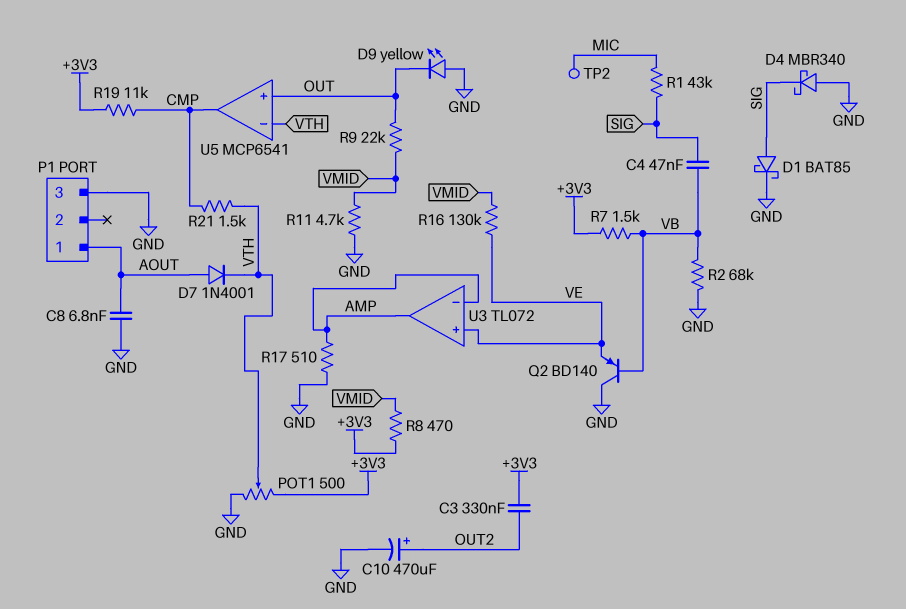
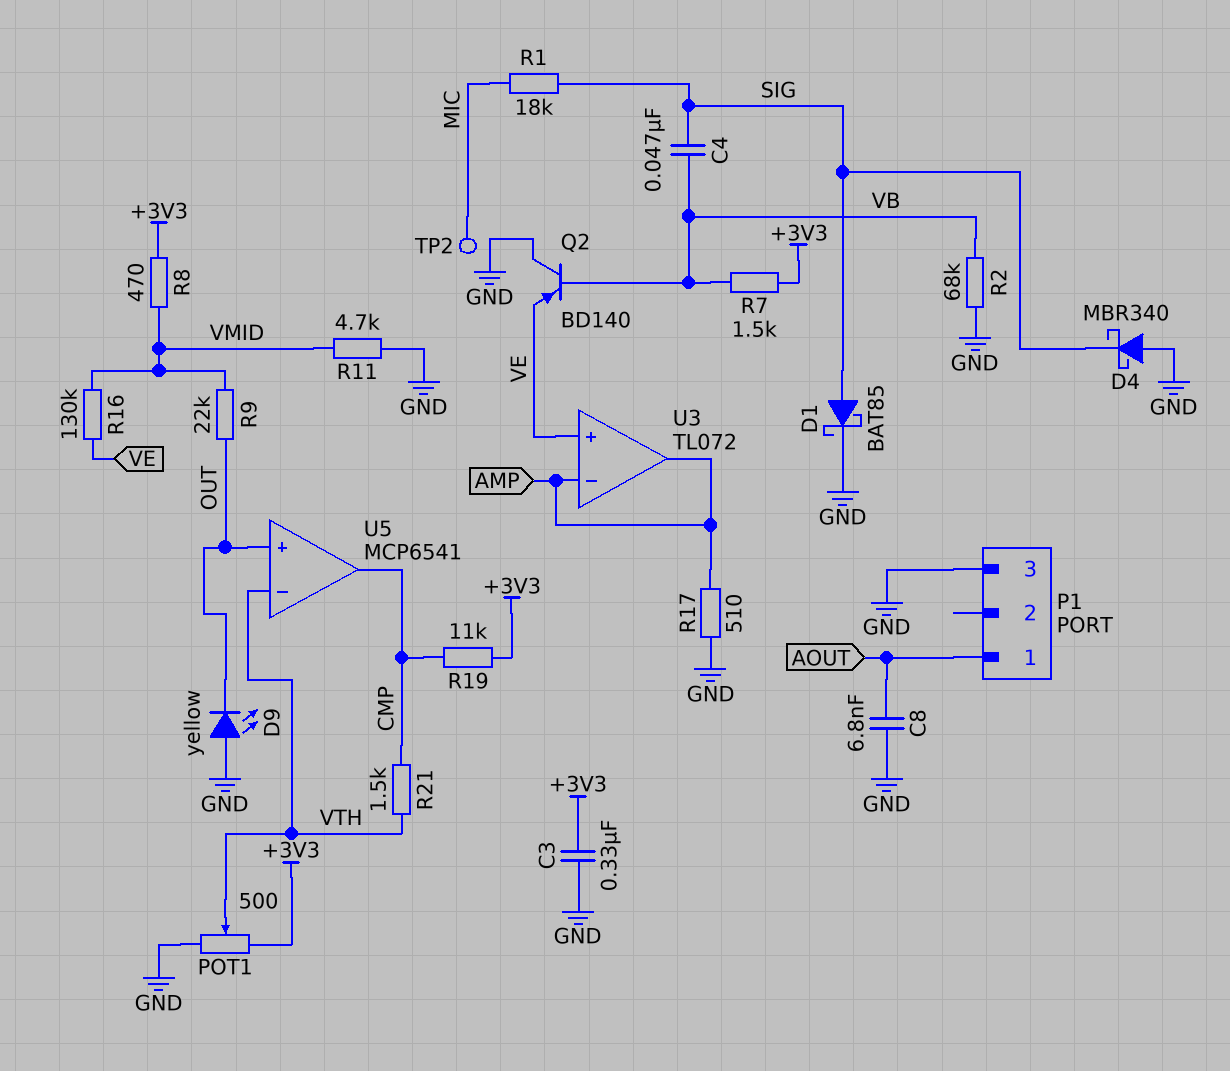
C3: 330nF (+3V3, OUT2) -> 330nF (+3V3, GND)
C10: 470uF (plus OUT2, minus GND) -> none
D7: diode 1N4001 (A AOUT, K VTH) -> none
R1: 43k (MIC, SIG) -> 18k (MIC, SIG)

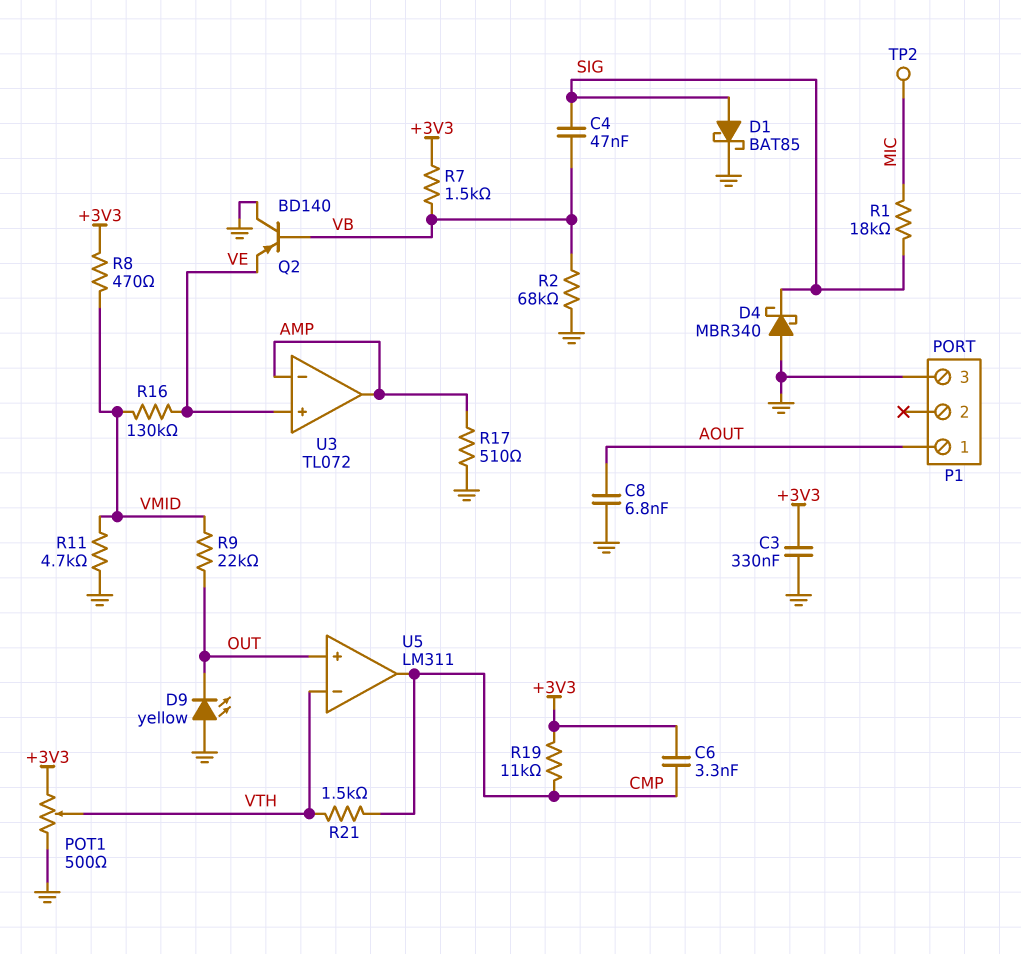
C6: none -> 3.3nF (+3V3, CMP)
U5: MCP6541 -> LM311

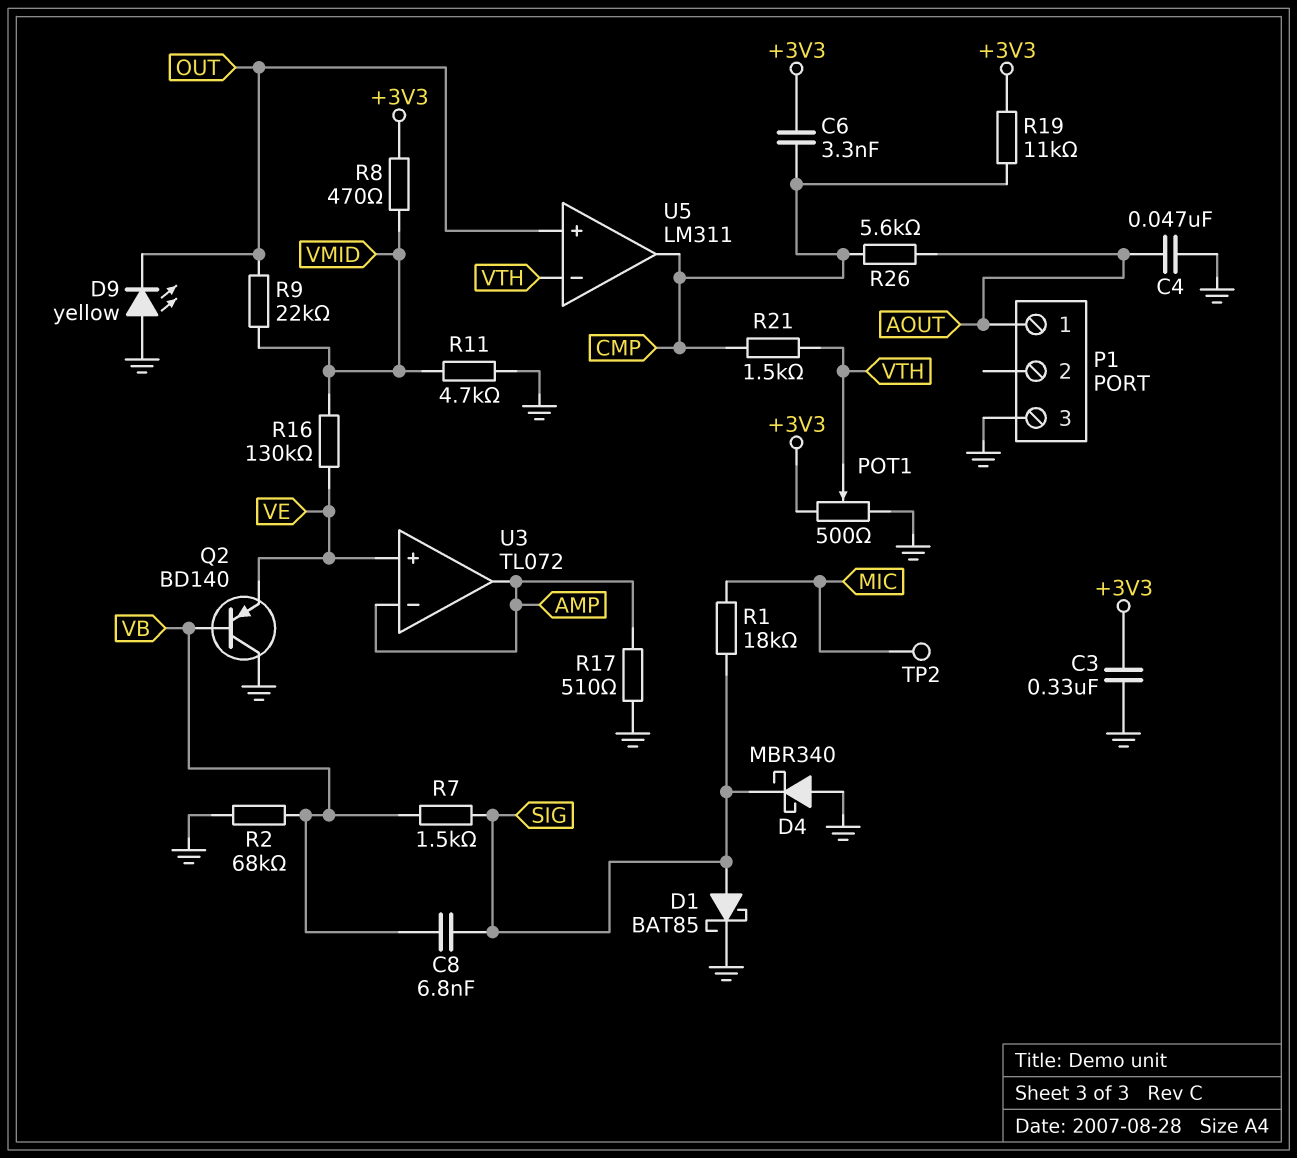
C4: 47nF (SIG, VB) -> 47nF (AOUT, GND)
C8: 6.8nF (AOUT, GND) -> 6.8nF (SIG, VB)
R7: 1.5k (+3V3, VB) -> 1.5k (SIG, VB)
R26: none -> 5.6k (AOUT, CMP)

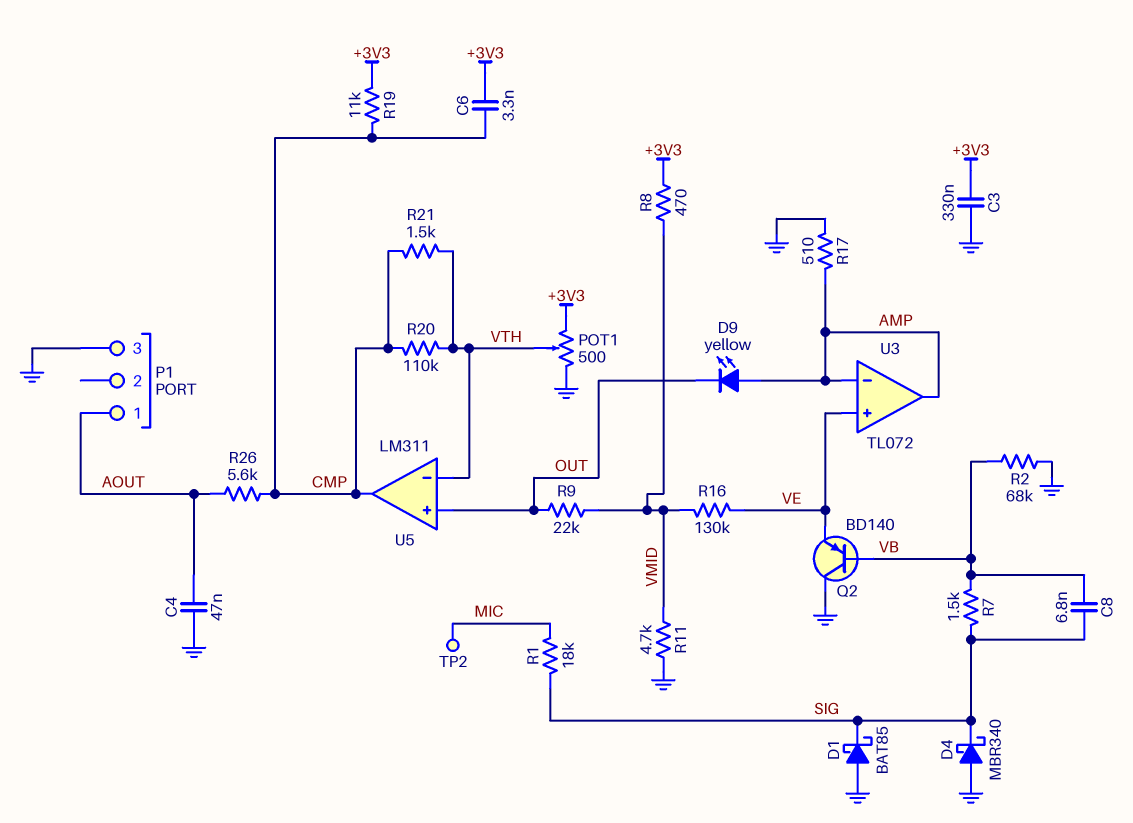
D1: schottky BAT85 (A SIG, K GND) -> schottky BAT85 (A GND, K SIG)
D9: LED yellow (A GND, K OUT) -> LED yellow (A AMP, K OUT)
R20: none -> 110k (CMP, VTH)

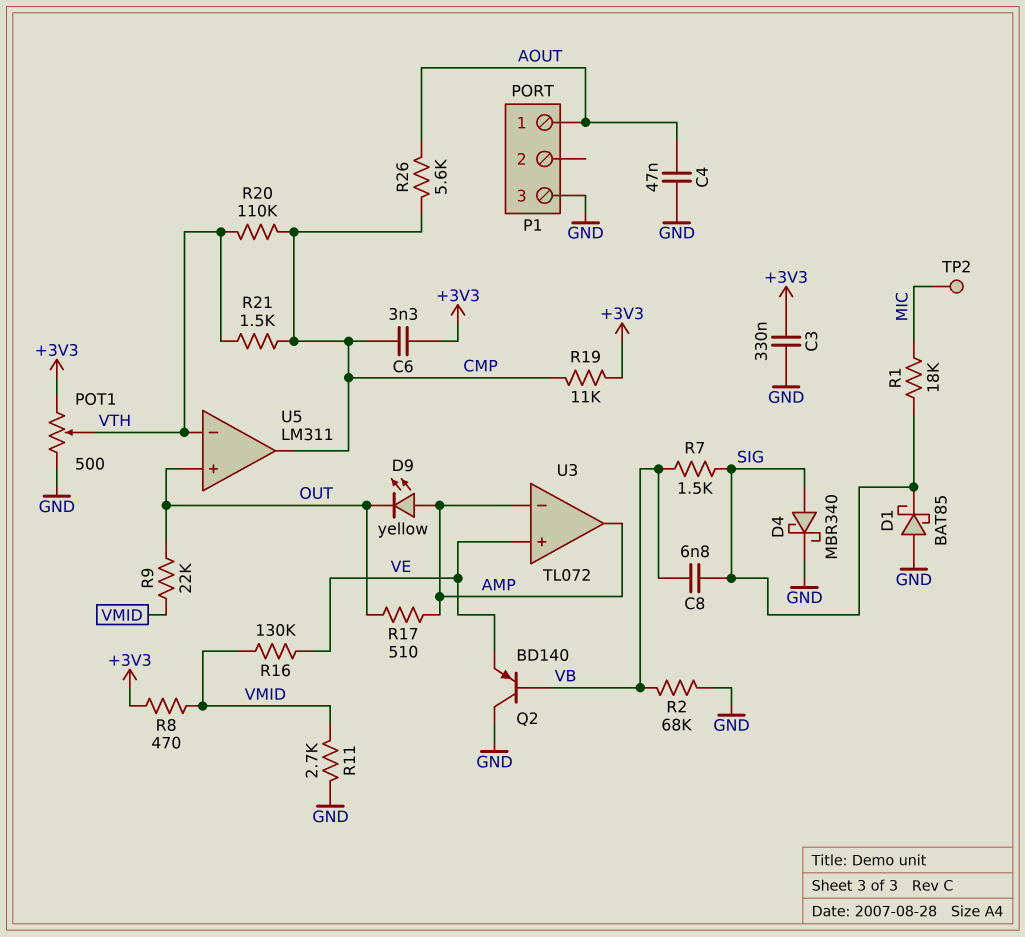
D4: schottky MBR340 (A GND, K SIG) -> schottky MBR340 (A SIG, K GND)
R11: 4.7k (GND, VMID) -> 2.7k (GND, VMID)
R17: 510 (AMP, GND) -> 510 (AMP, OUT)

